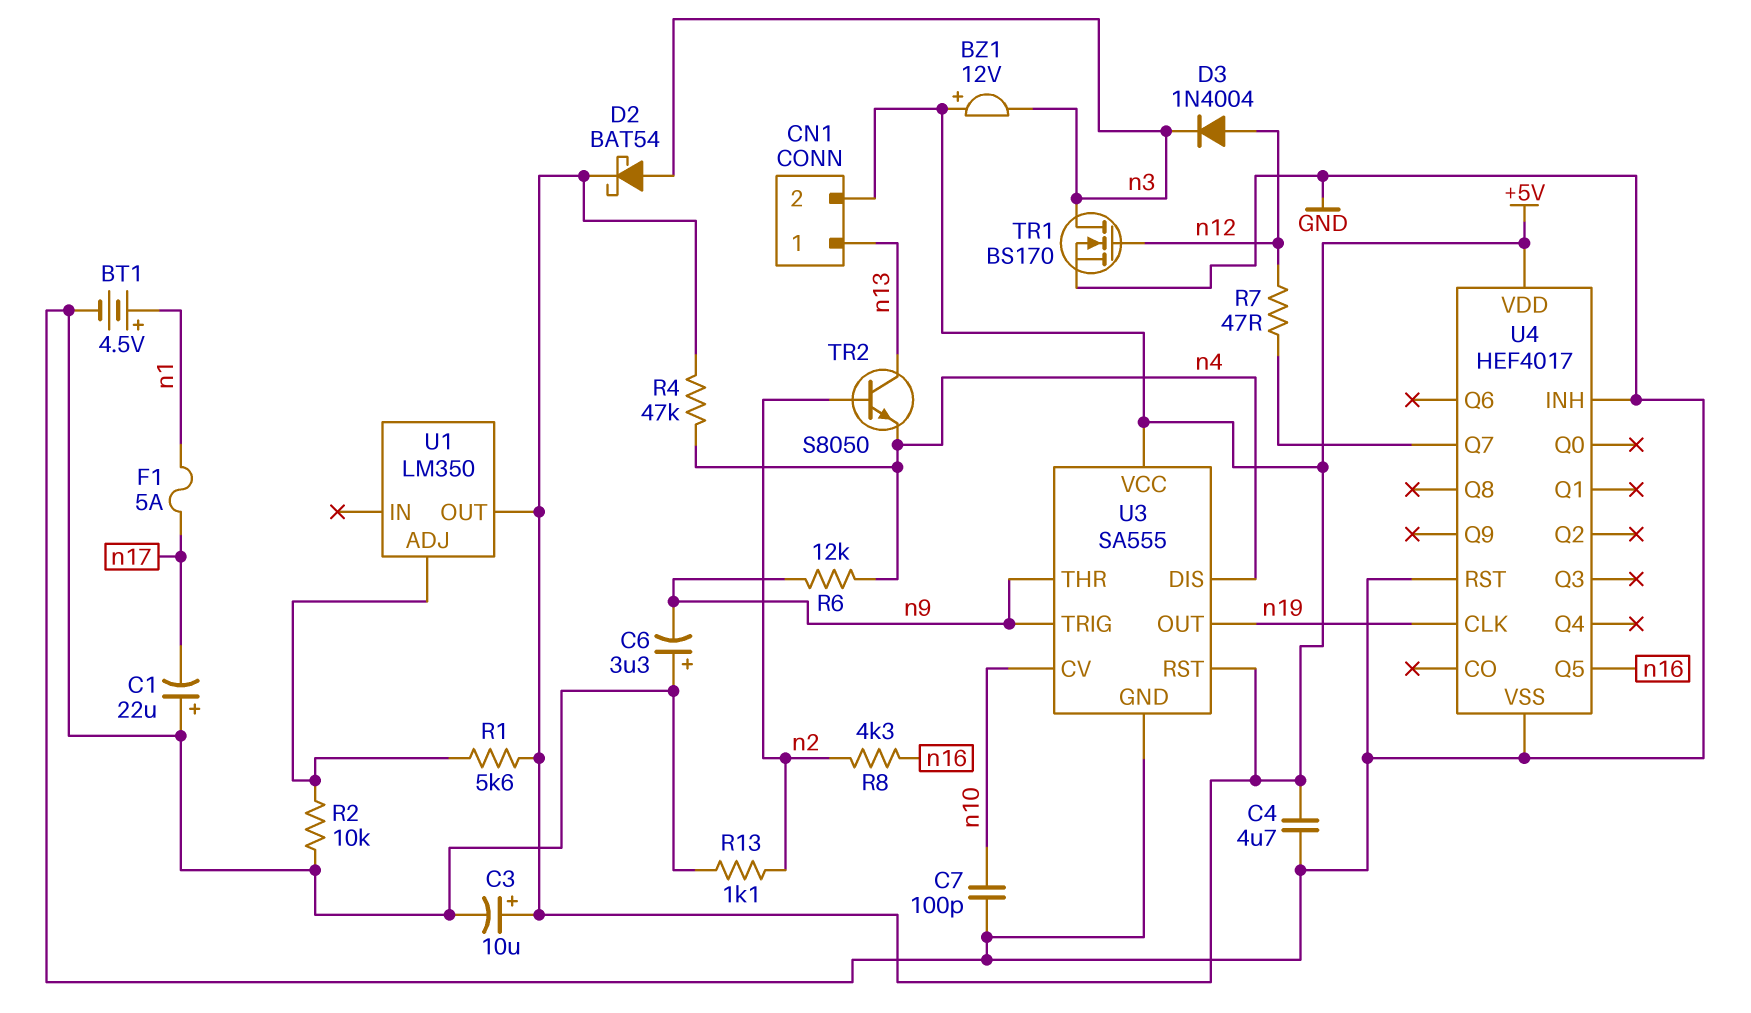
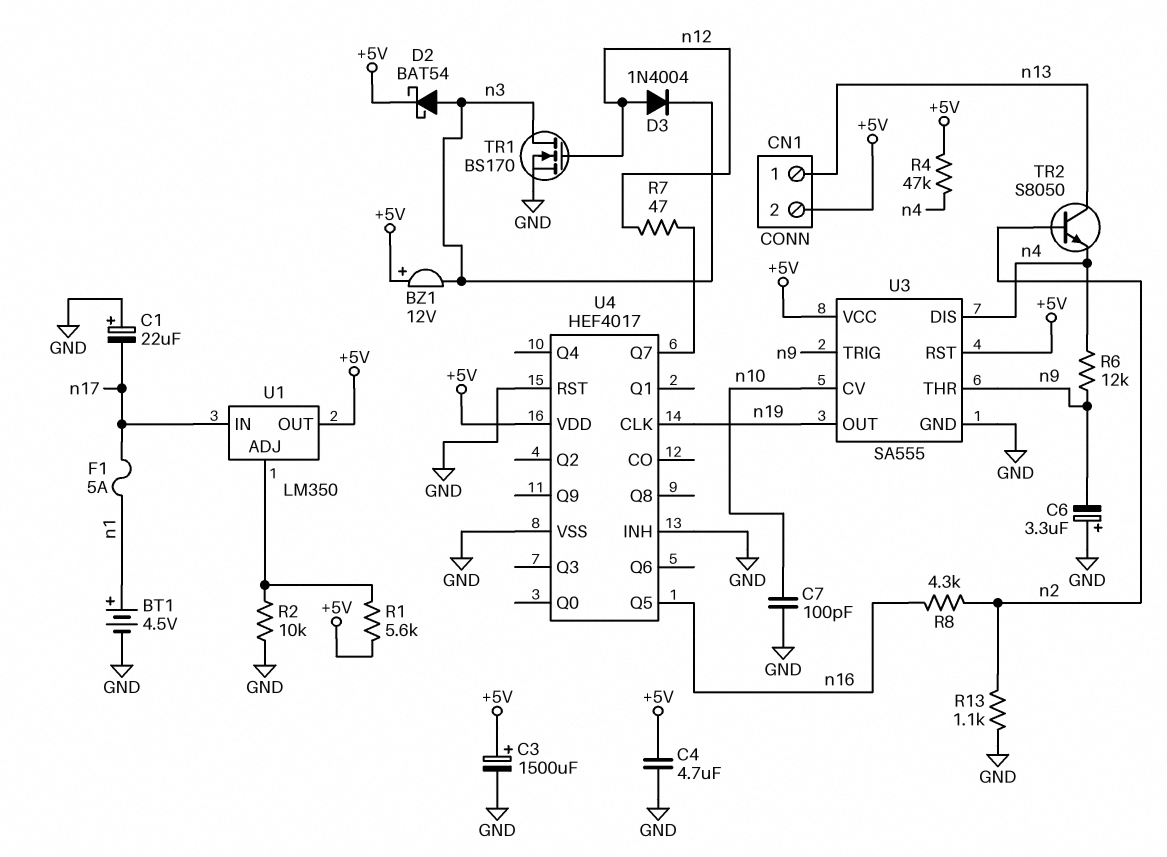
C3: 10uF (plus +5V, minus GND) -> 1500uF (plus +5V, minus GND)
U1 pin IN: none -> n17

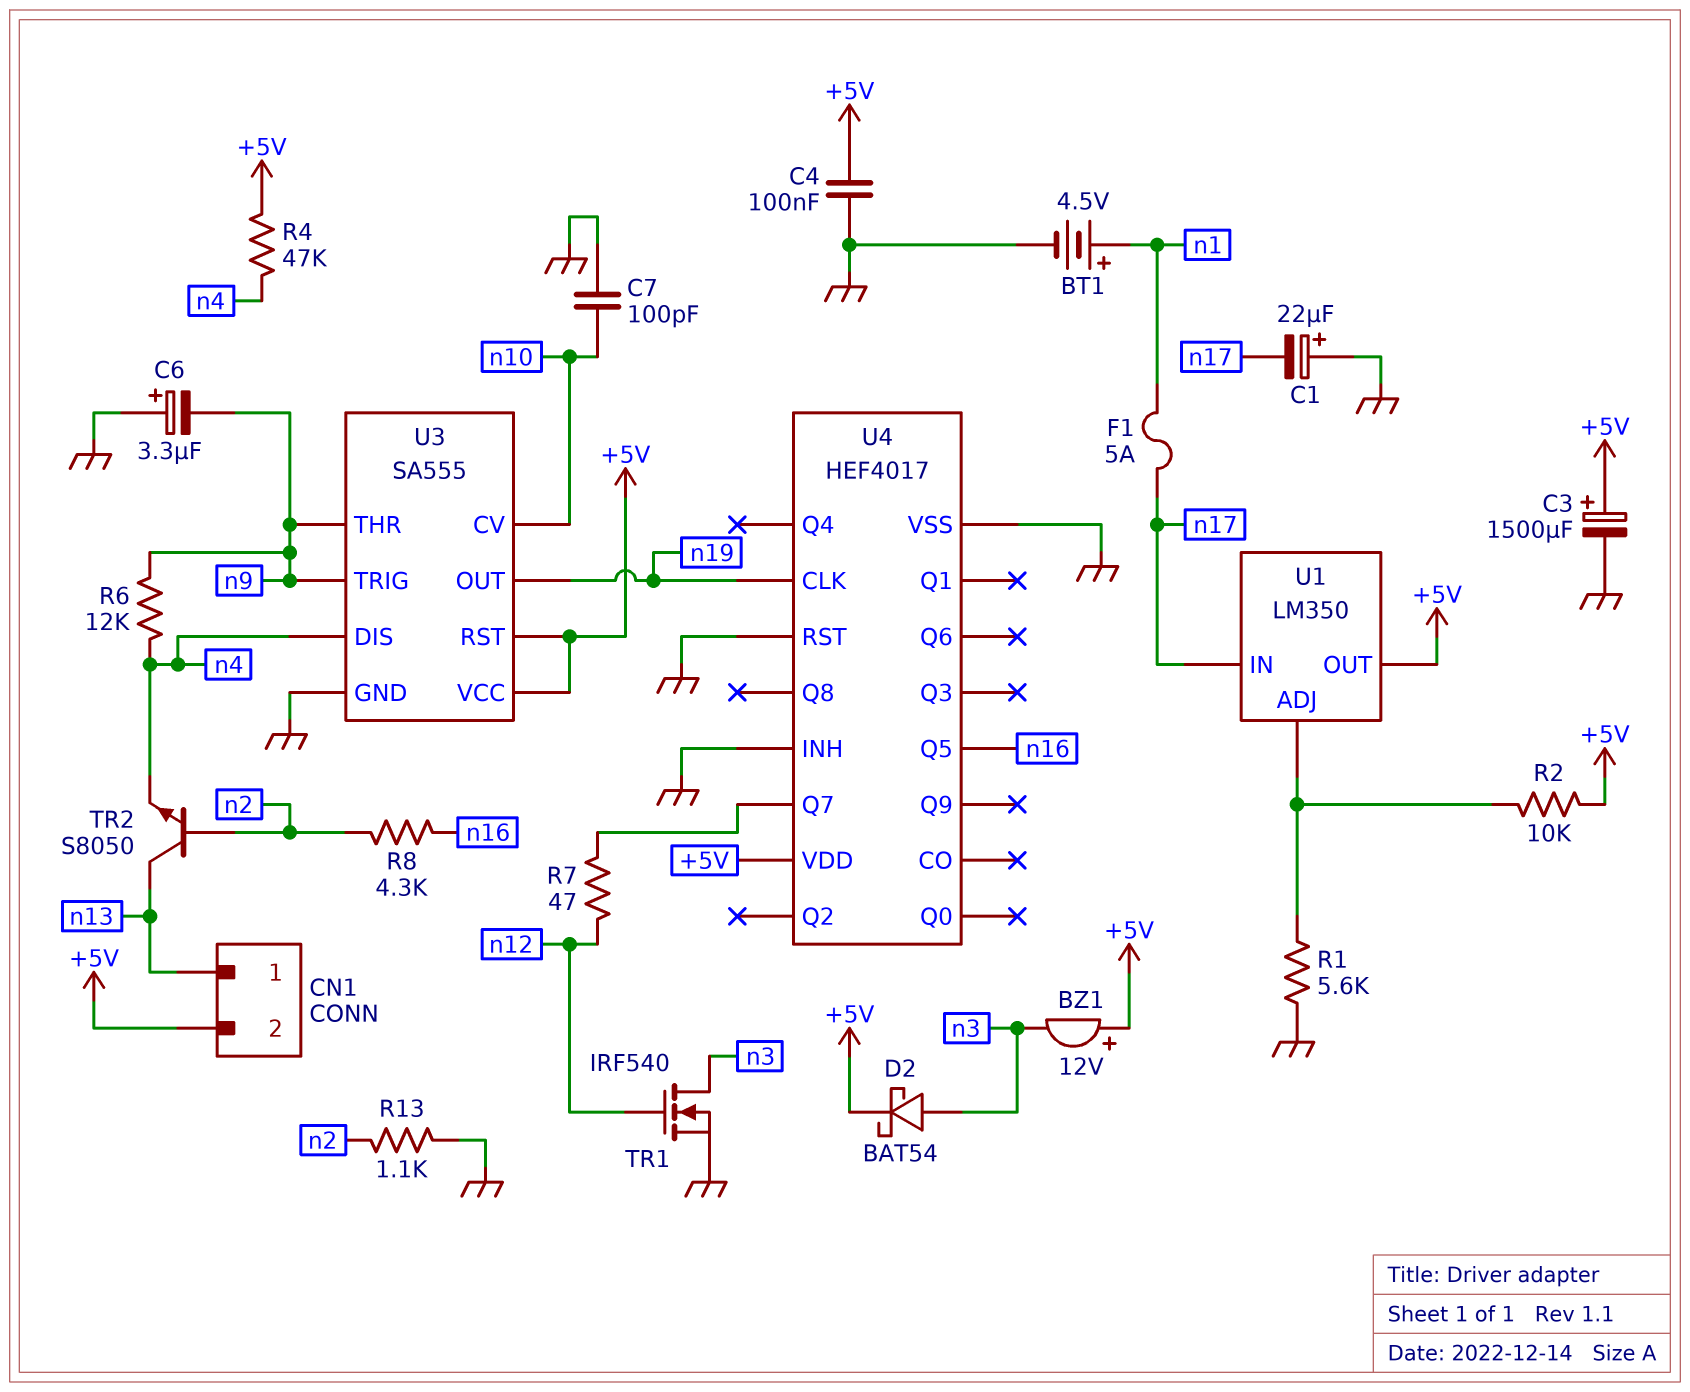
C4: 4.7uF (+5V, GND) -> 100nF (+5V, GND)
D3: diode 1N4004 (A n12, K n3) -> none
R1: 5.6k (+5V, U1/ADJ) -> 5.6k (GND, U1/ADJ)
R2: 10k (GND, U1/ADJ) -> 10k (+5V, U1/ADJ)
TR1: NMOS BS170 (G n12, D n3, S GND) -> NMOS IRF540 (G n12, D n3, S GND)

